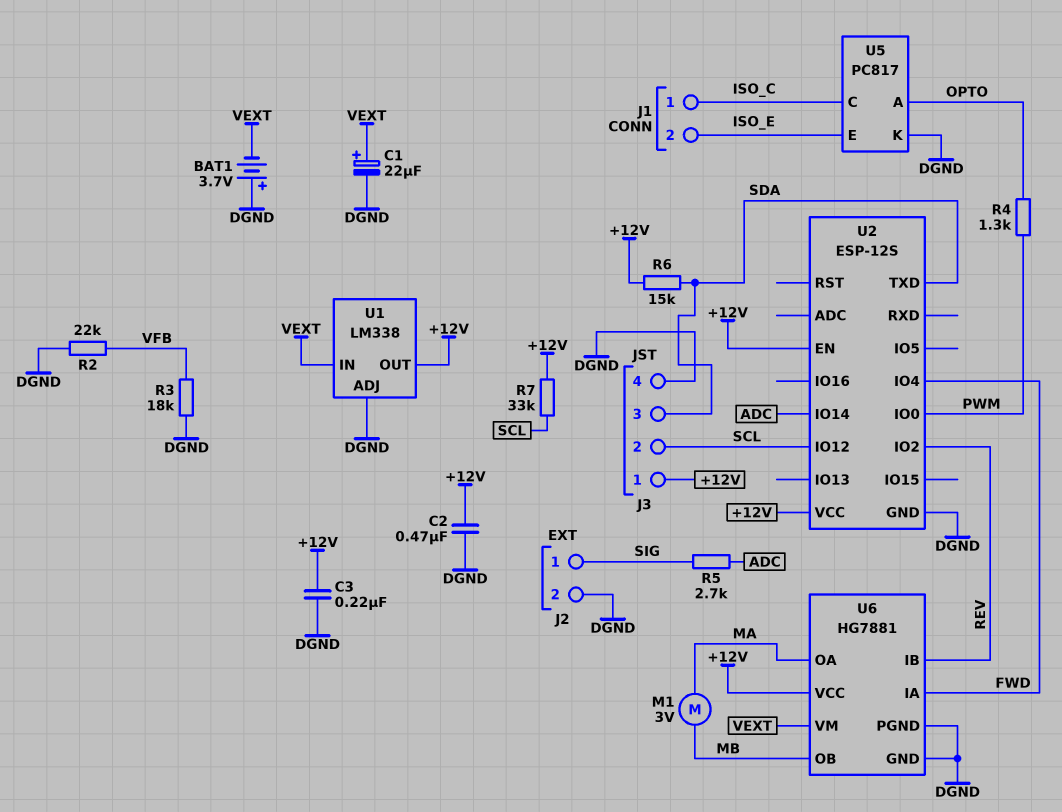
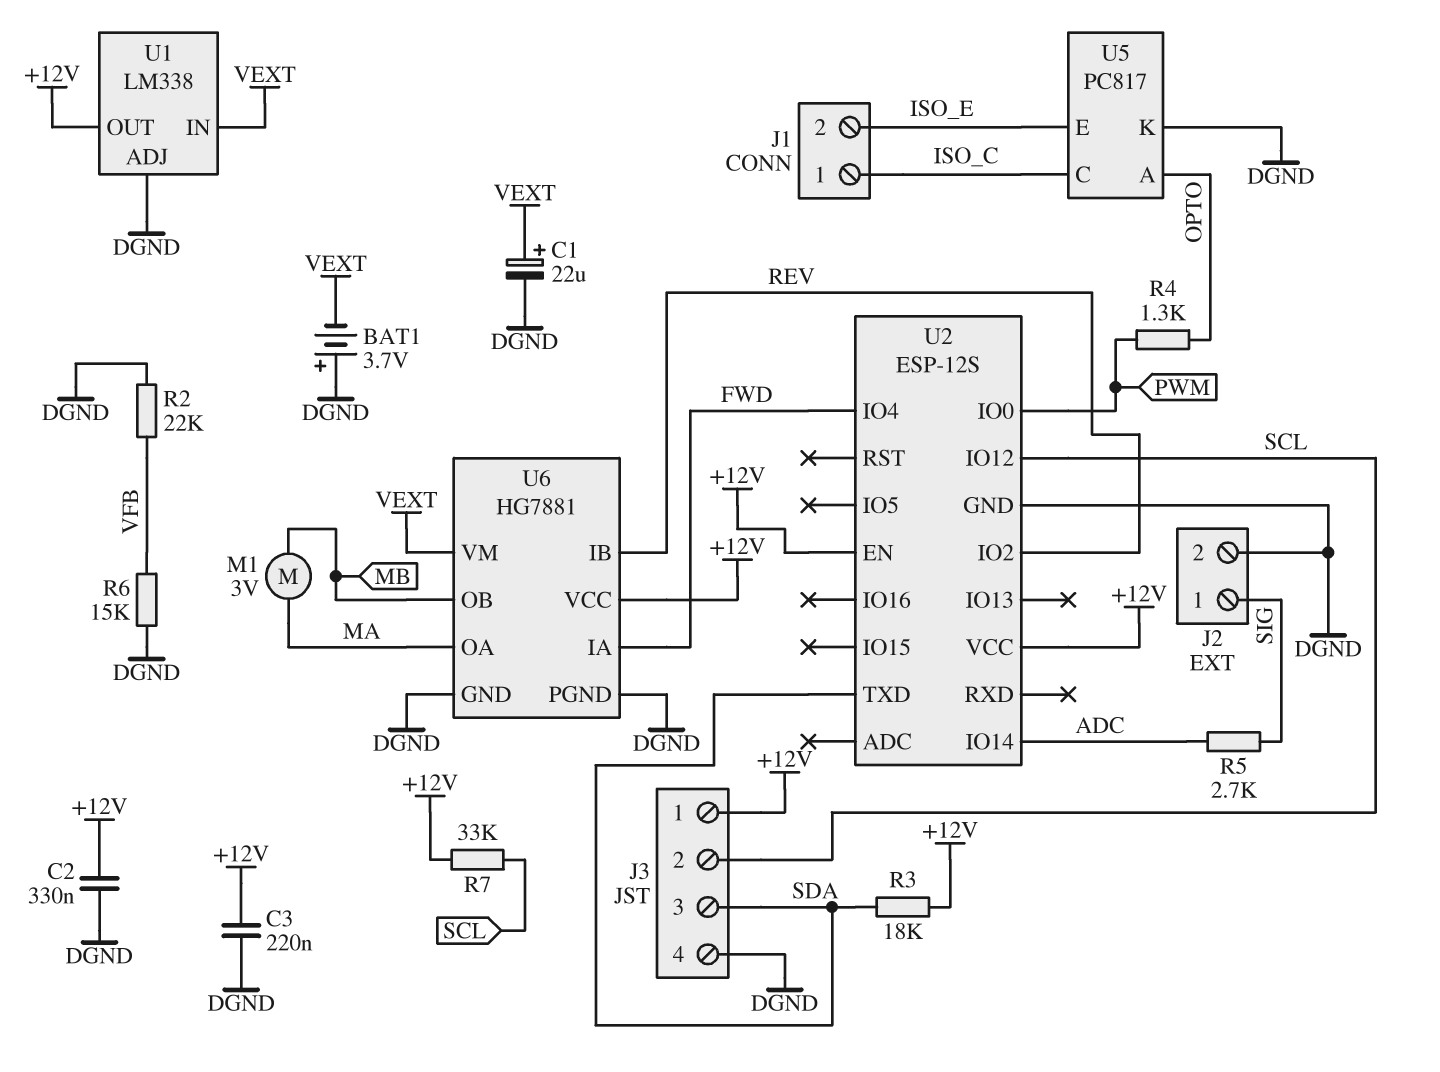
C2: 470nF (+12V, DGND) -> 330nF (+12V, DGND)
R3: 18k (DGND, VFB) -> 18k (+12V, SDA)
R6: 15k (+12V, SDA) -> 15k (DGND, VFB)

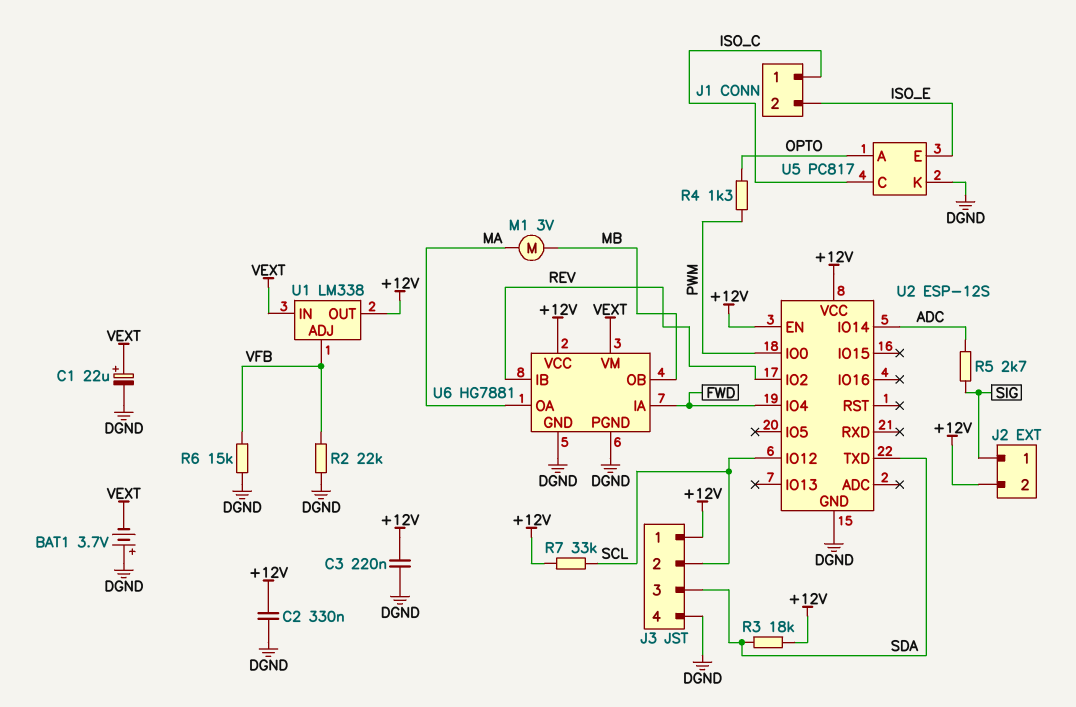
J2 pin 2: DGND -> +12V
U1 pin ADJ: DGND -> VFB

